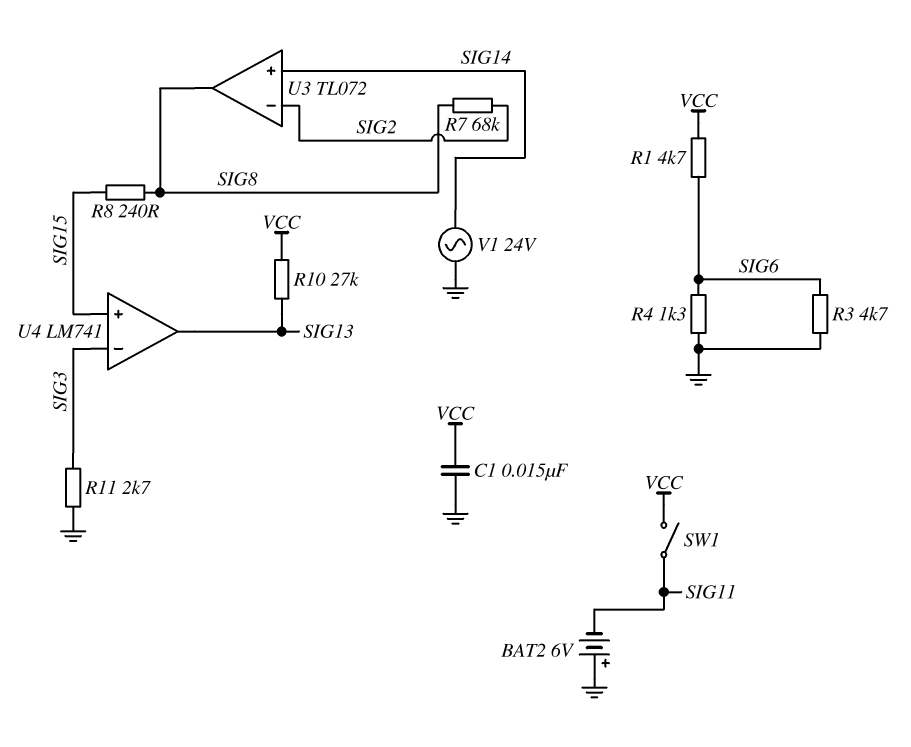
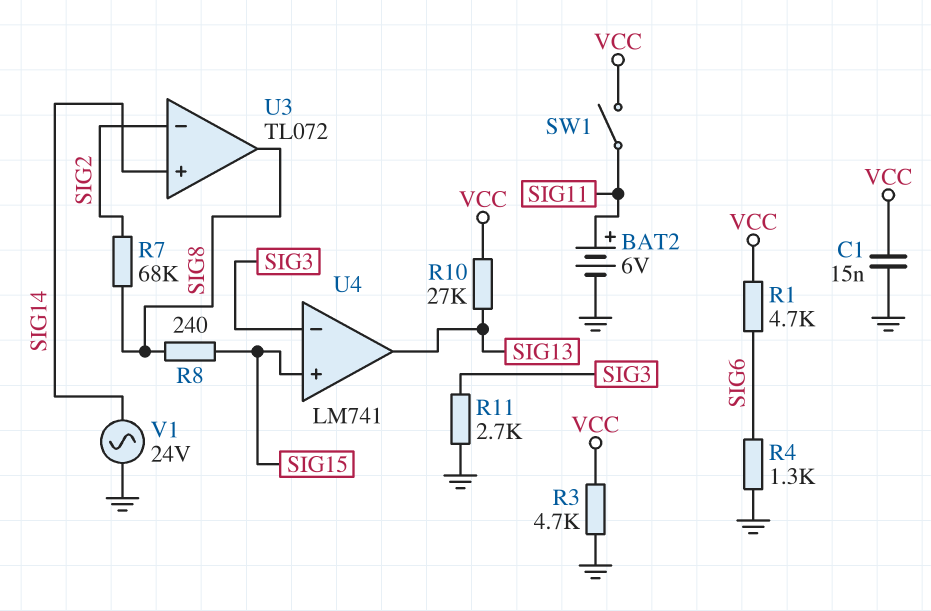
BAT2: 6V (plus GND, minus SIG11) -> 6V (plus SIG11, minus GND)
R3: 4.7k (GND, SIG6) -> 4.7k (GND, VCC)

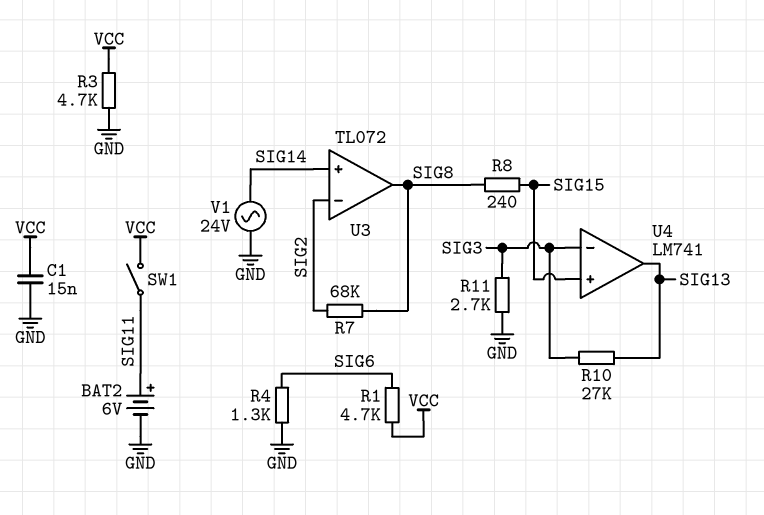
R10: 27k (SIG13, VCC) -> 27k (SIG3, SIG13)

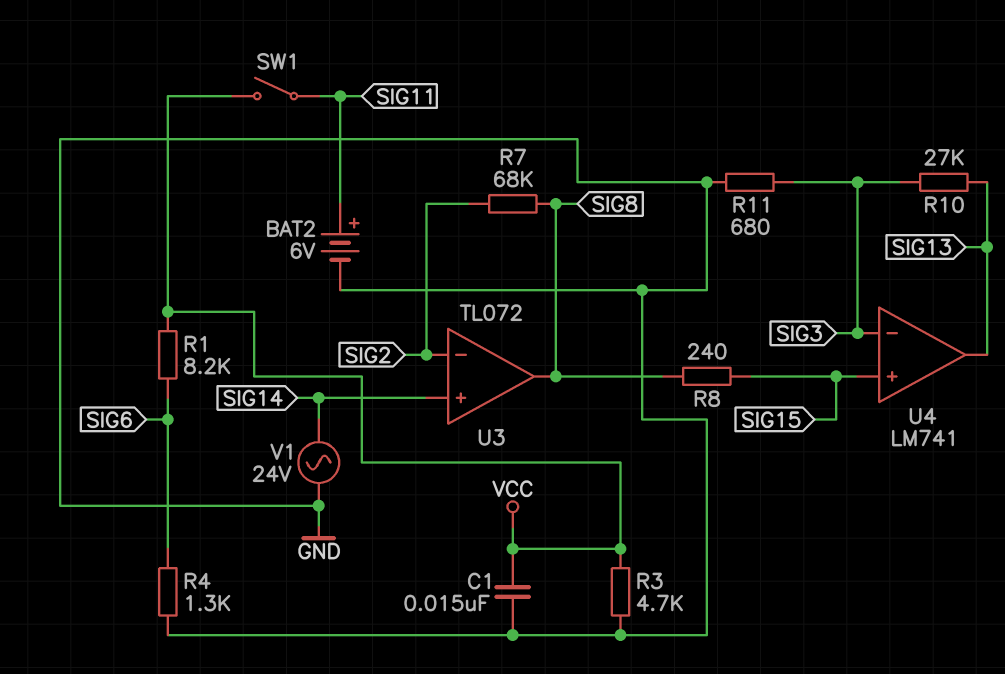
R1: 4.7k (SIG6, VCC) -> 8.2k (SIG6, VCC)
R11: 2.7k (GND, SIG3) -> 680 (GND, SIG3)

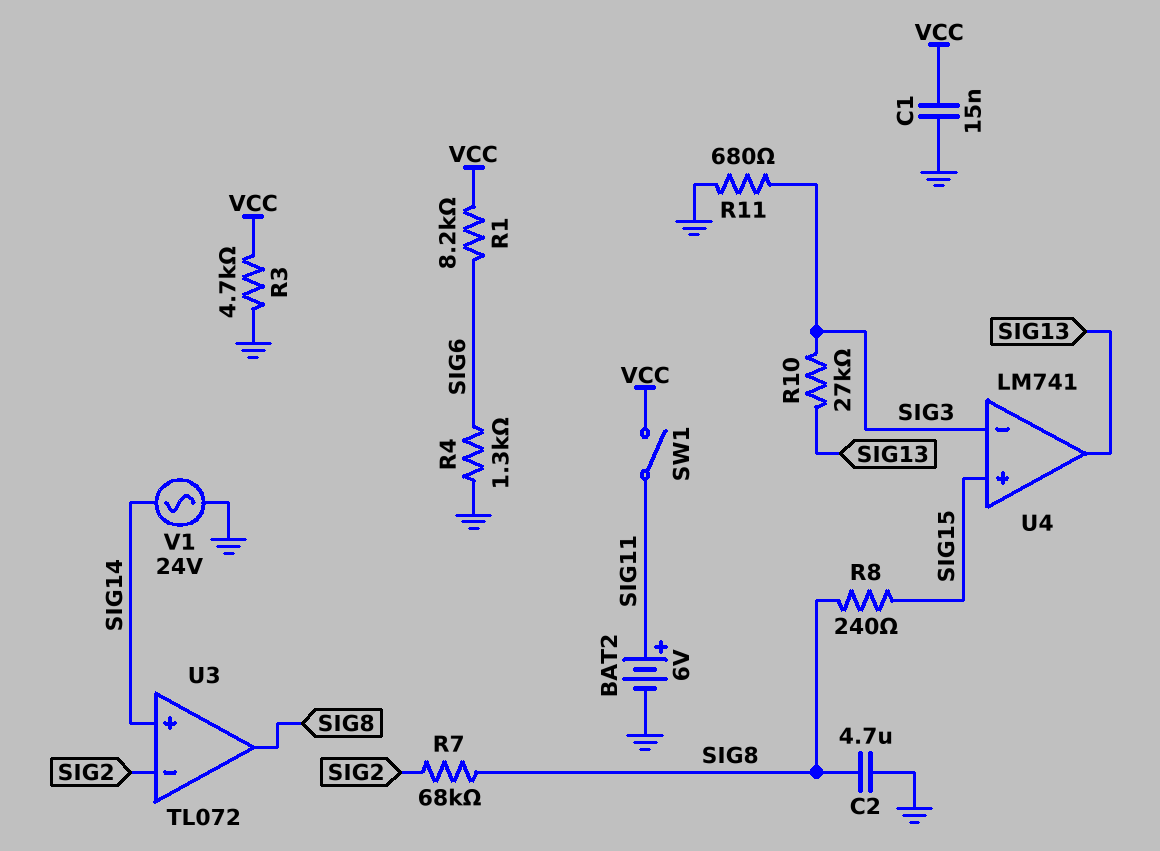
C2: none -> 4.7uF (GND, SIG8)

